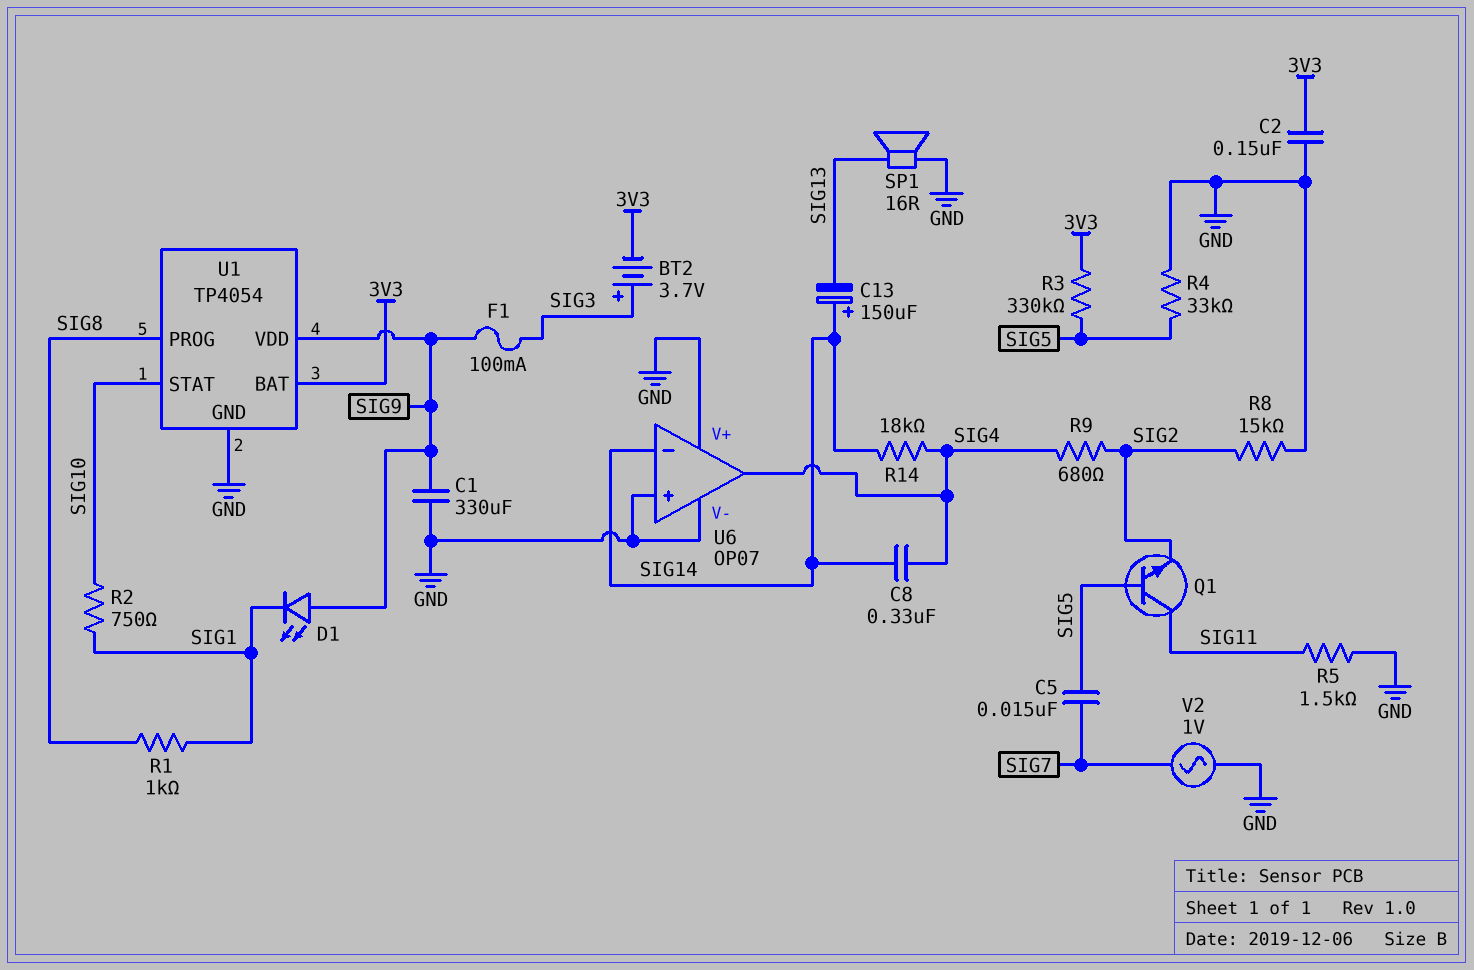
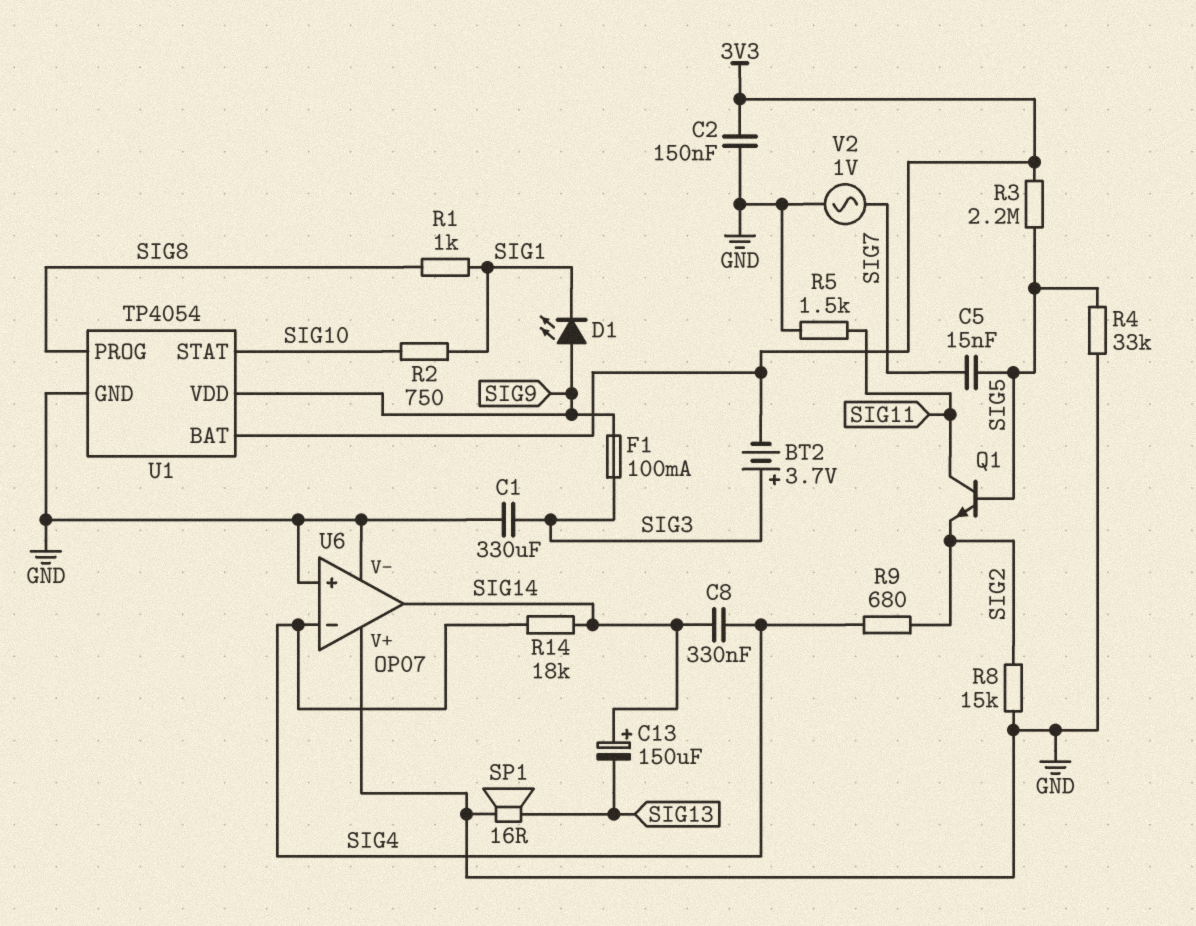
C1: 330uF (GND, SIG9) -> 330uF (GND, SIG3)
R3: 330k (3V3, SIG5) -> 2.2M (3V3, SIG5)
U6 pin in-: SIG14 -> SIG4
U6 pin out: SIG4 -> SIG14

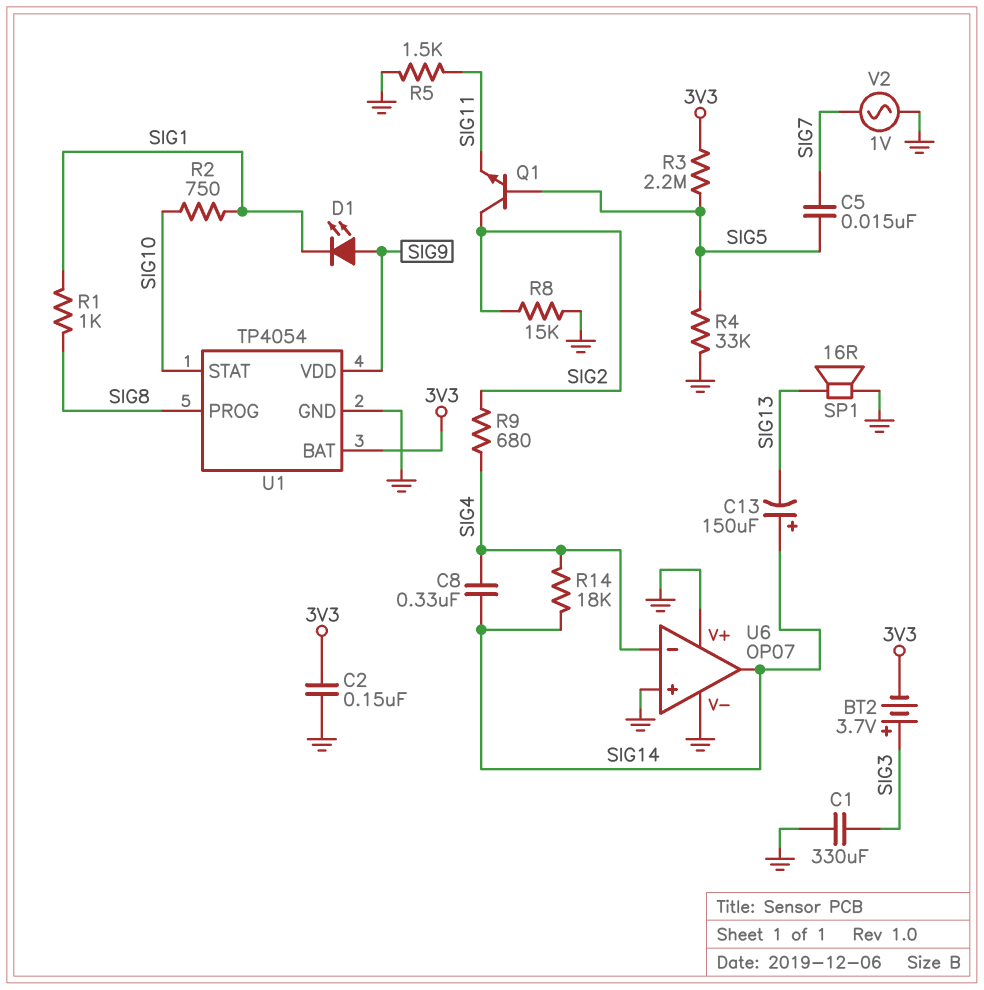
F1: 100mA (SIG3, SIG9) -> none
Q1: NPN (B SIG5, C SIG11, E SIG2) -> NPN (B SIG5, C SIG2, E SIG11)

